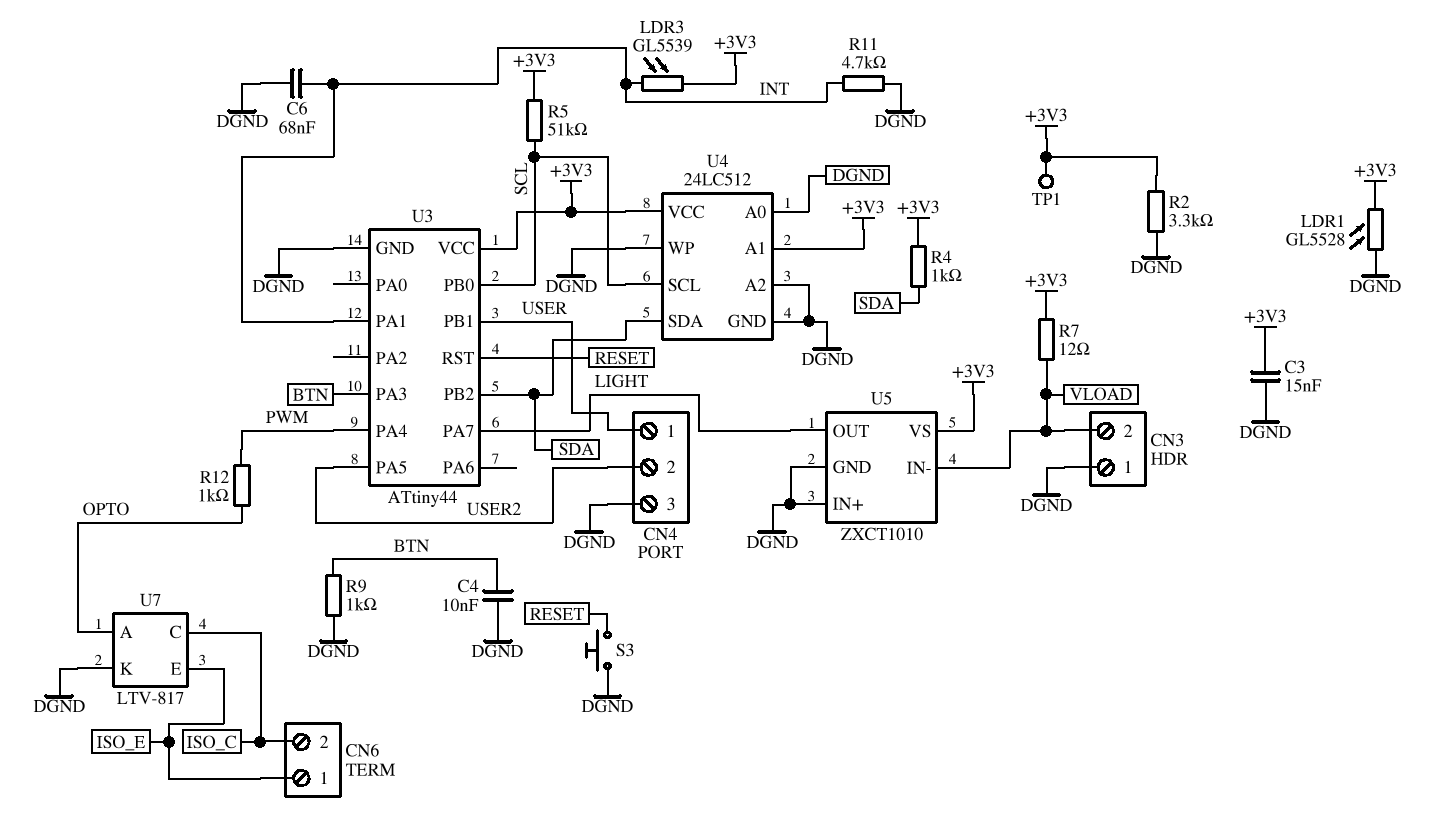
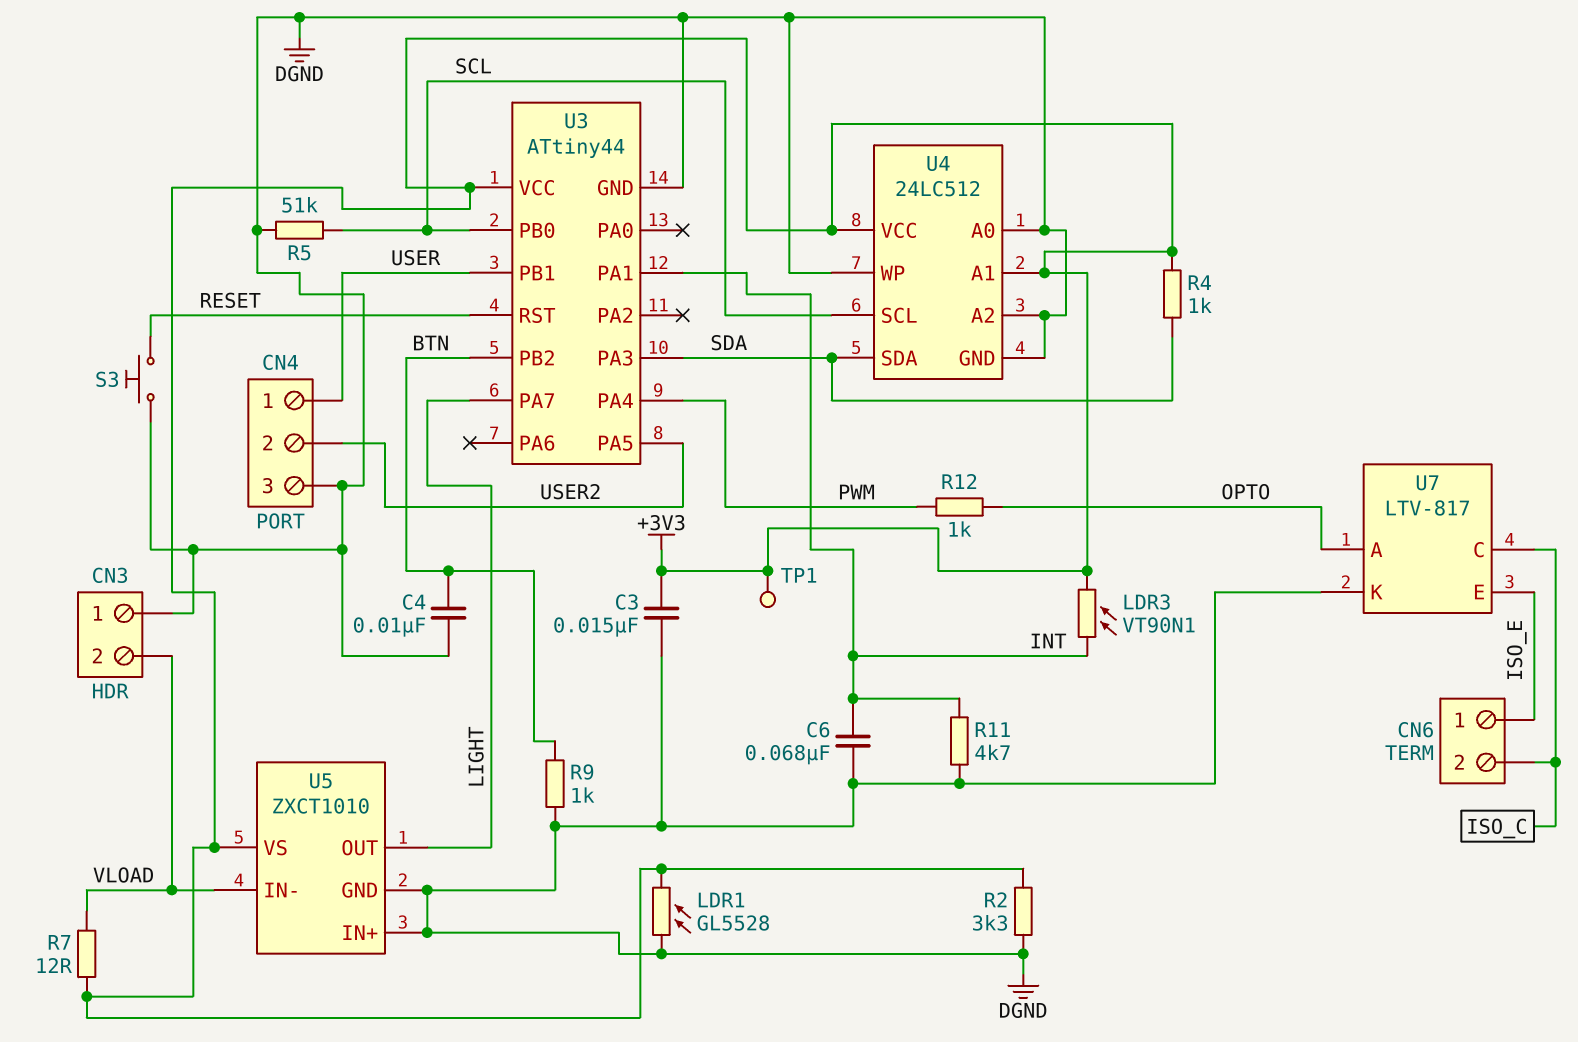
LDR3: GL5539 (+3V3, INT) -> VT90N1 (+3V3, INT)
R5: 51k (+3V3, SCL) -> 51k (DGND, SCL)
U3 pin PA3: BTN -> SDA
U3 pin PB2: SDA -> BTN

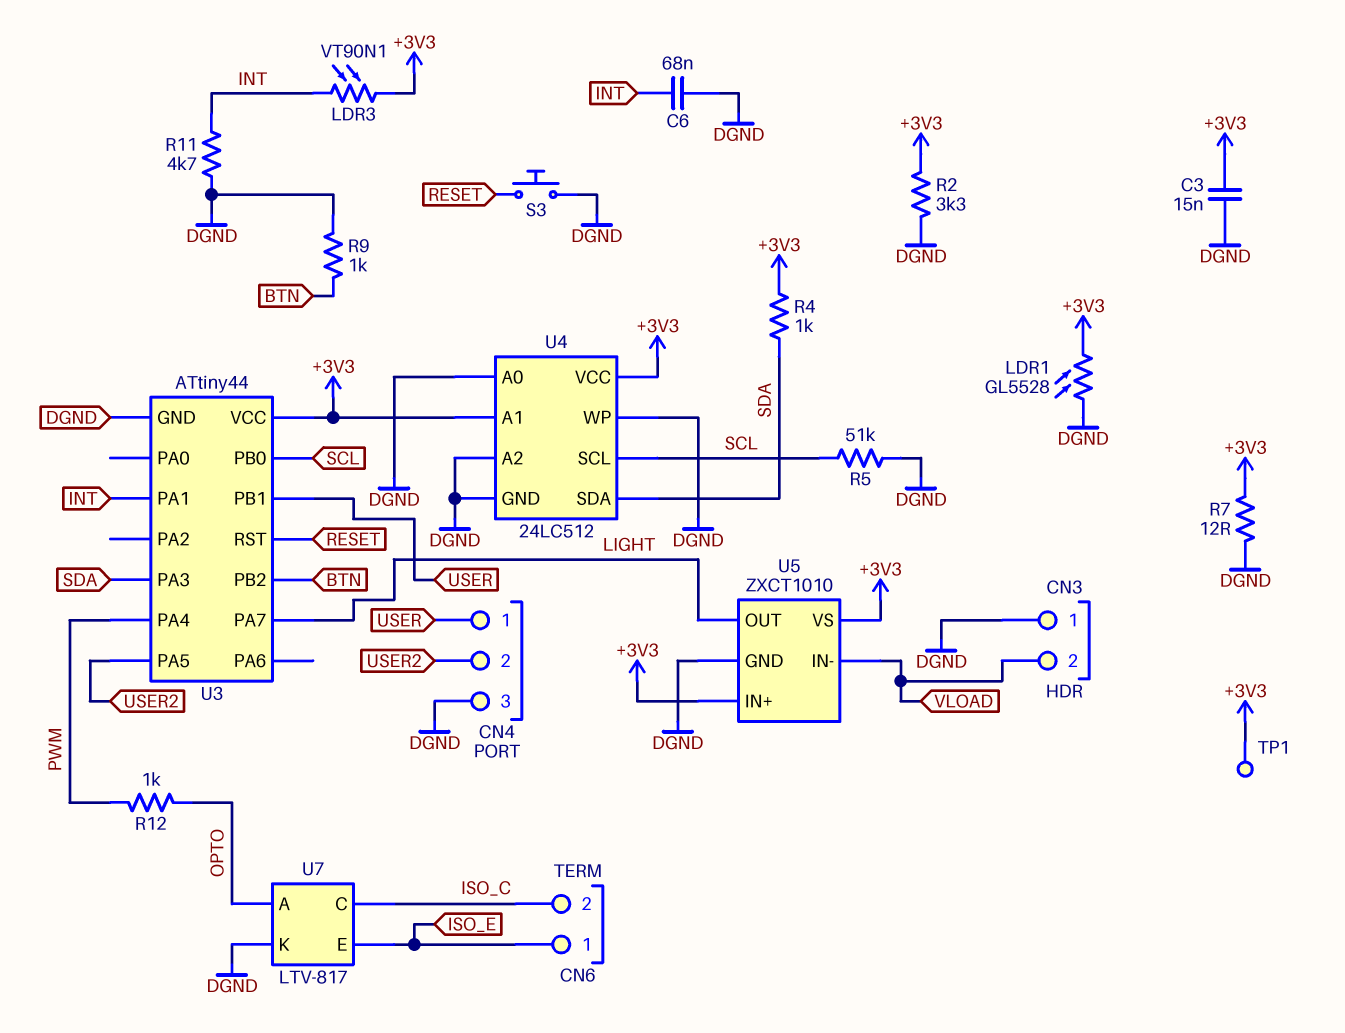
C4: 10nF (BTN, DGND) -> none
R7: 12 (+3V3, VLOAD) -> 12 (+3V3, DGND)
U5 pin IN+: DGND -> +3V3

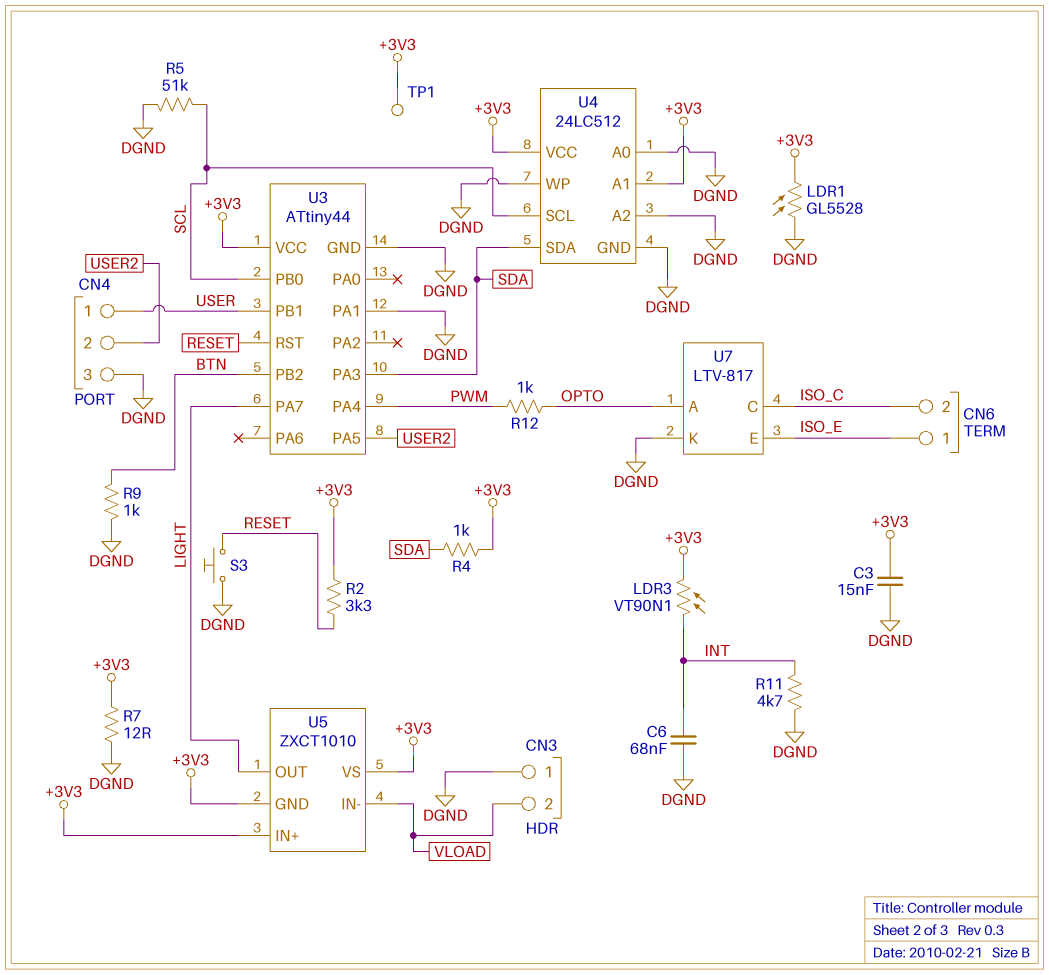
R2: 3.3k (+3V3, DGND) -> 3.3k (+3V3, RESET)
U3 pin PA1: INT -> DGND
U5 pin GND: DGND -> +3V3

